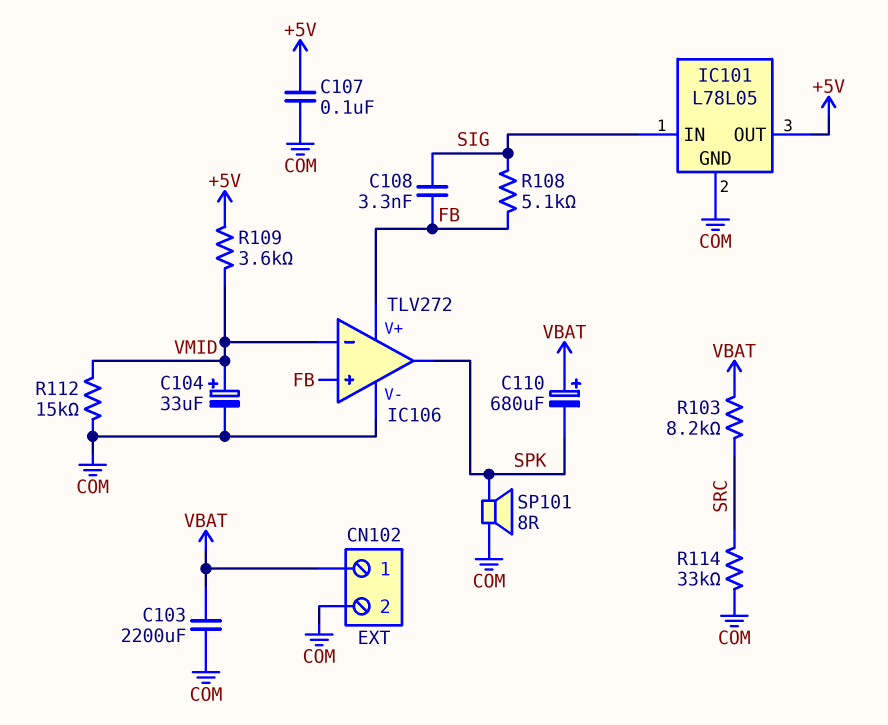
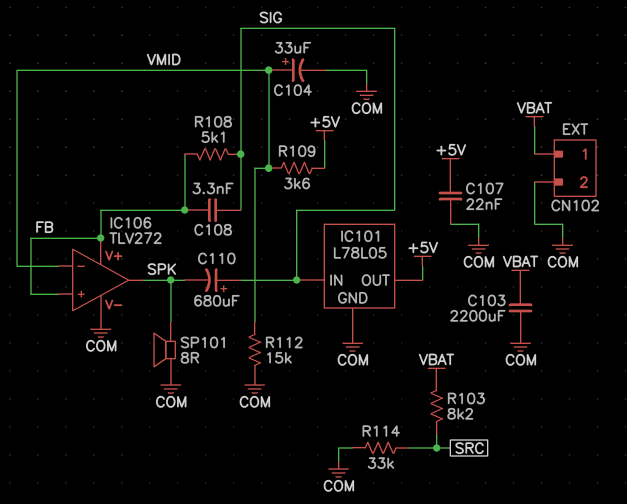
C107: 100nF (+5V, COM) -> 22nF (+5V, COM)
C110: 680uF (plus VBAT, minus SPK) -> 680uF (plus SIG, minus SPK)

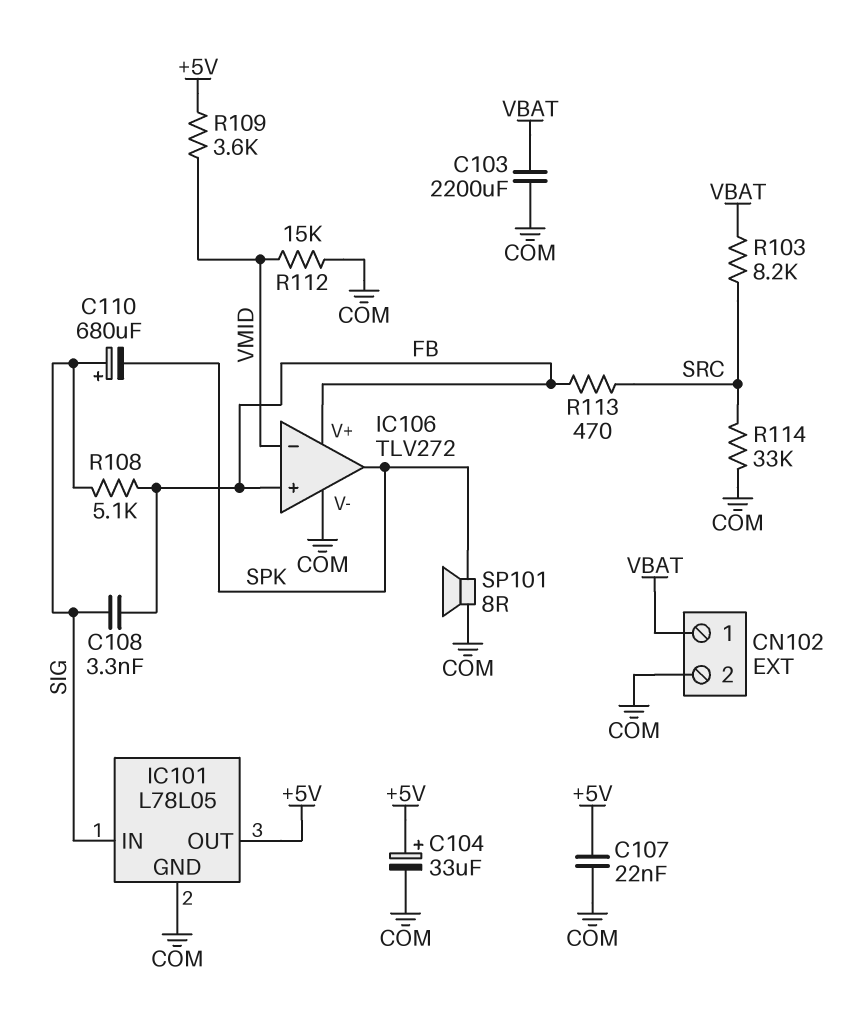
C104: 33uF (plus VMID, minus COM) -> 33uF (plus +5V, minus COM)
R113: none -> 470 (FB, SRC)

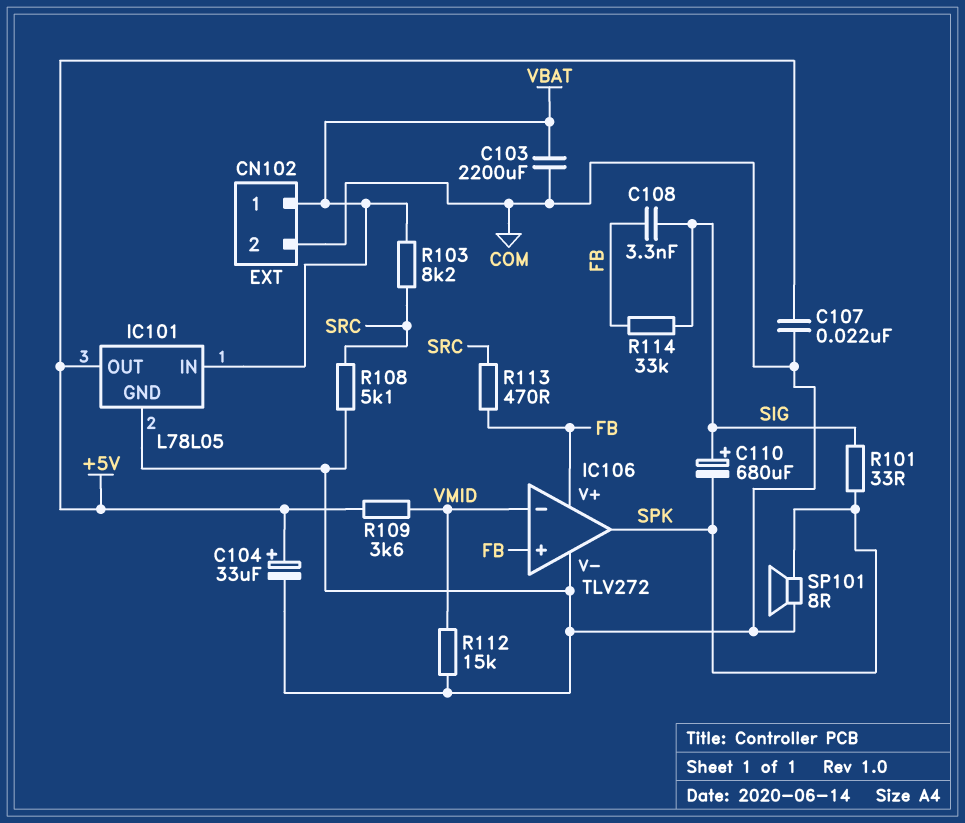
IC101 pin IN: SIG -> VBAT
R101: none -> 33 (SIG, SPK)
R108: 5.1k (FB, SIG) -> 5.1k (COM, SRC)
R114: 33k (COM, SRC) -> 33k (FB, SIG)

